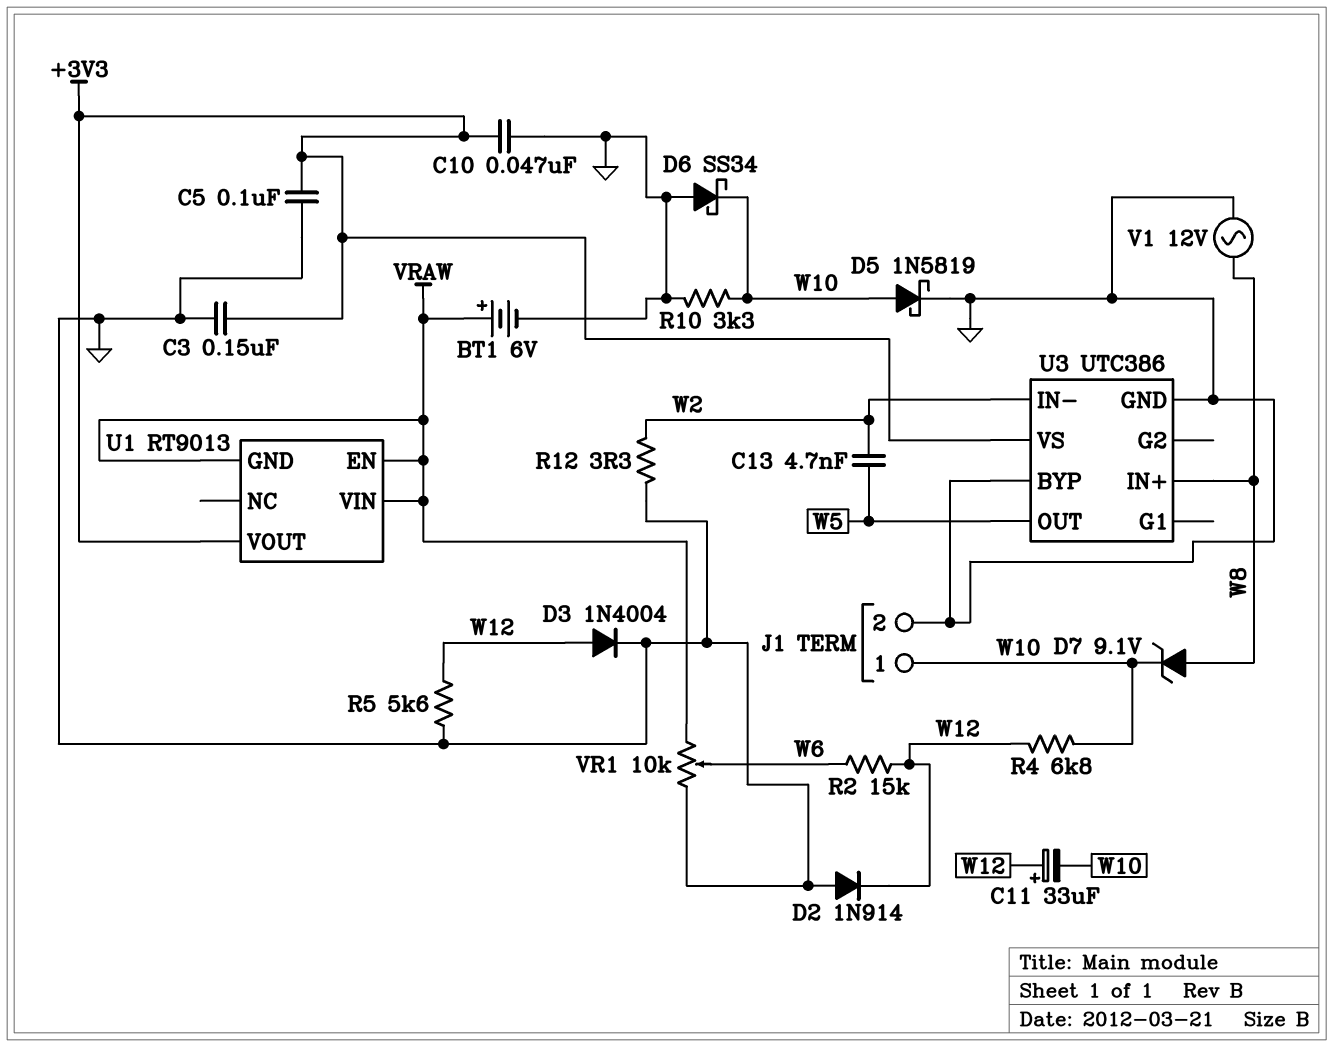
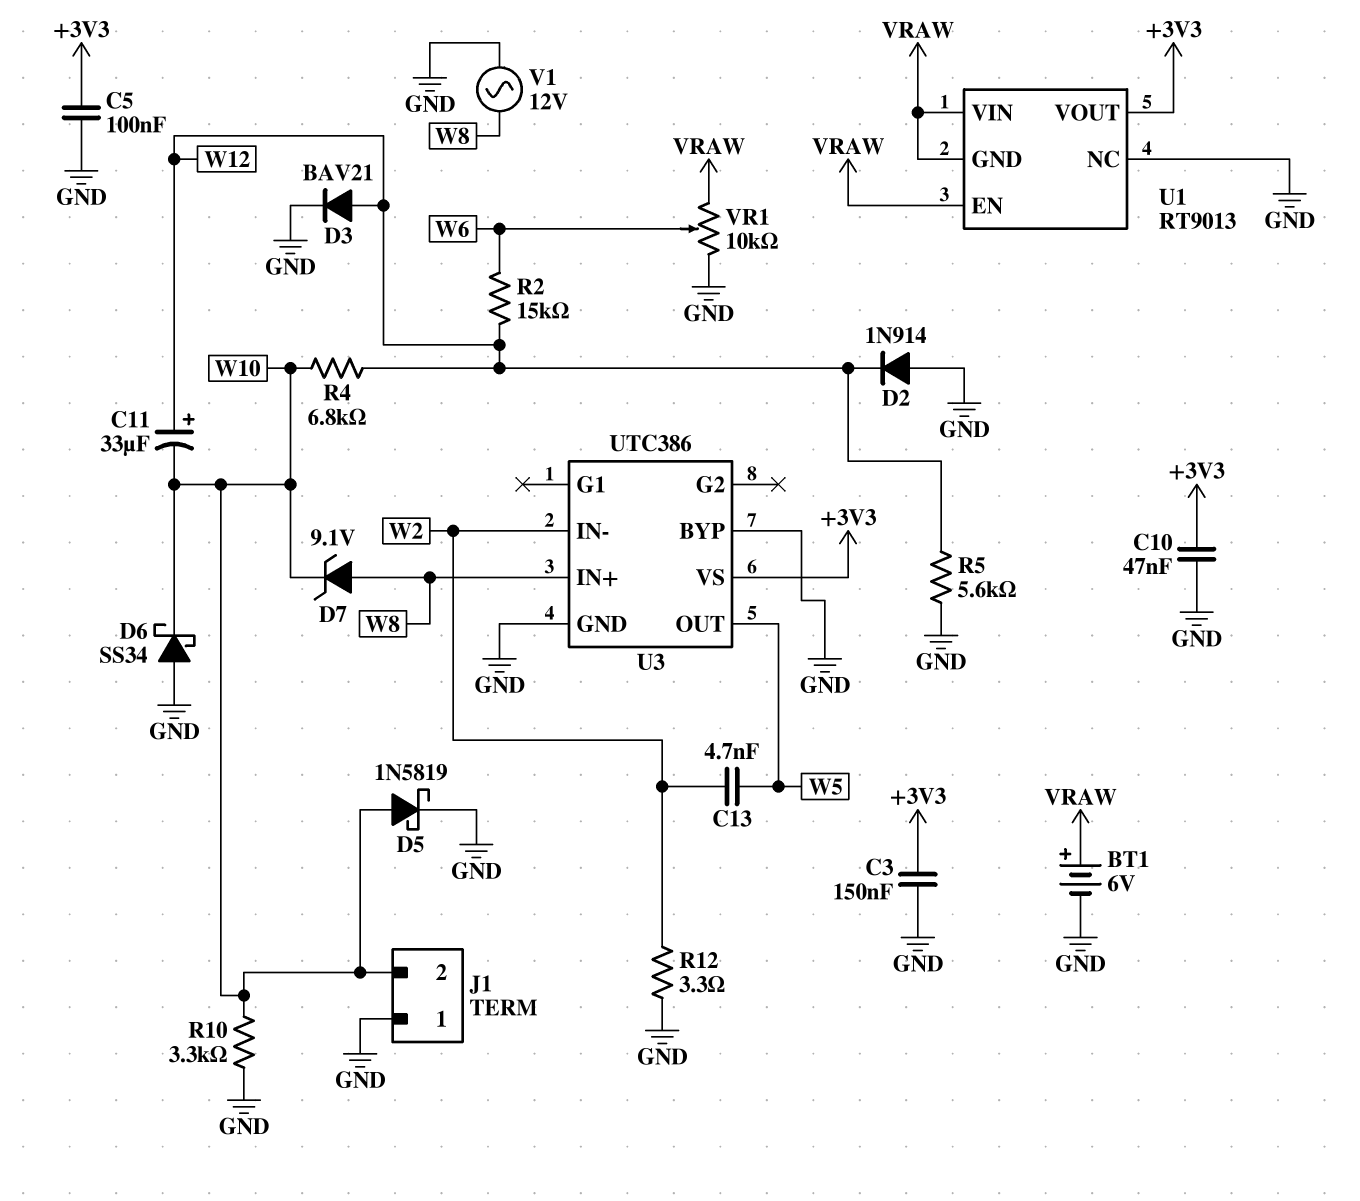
D3: diode 1N4004 (A W12, K GND) -> diode BAV21 (A W12, K GND)
J1 pin 1: W10 -> GND
J1 pin 2: GND -> W10
U1 pin NC: none -> GND

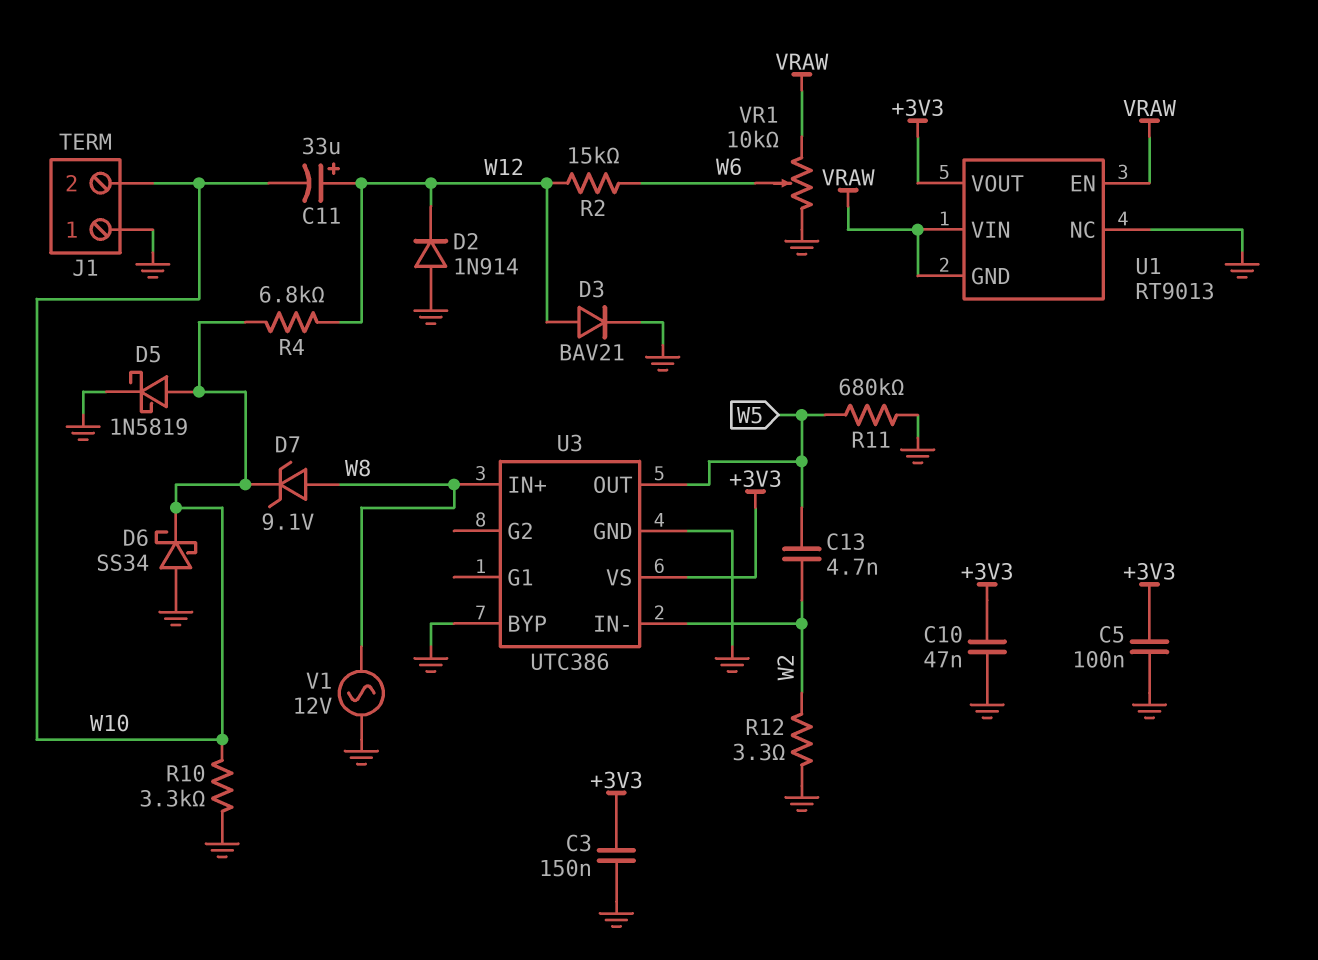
BT1: 6V (plus VRAW, minus GND) -> none
R5: 5.6k (GND, W12) -> none
R11: none -> 680k (GND, W5)

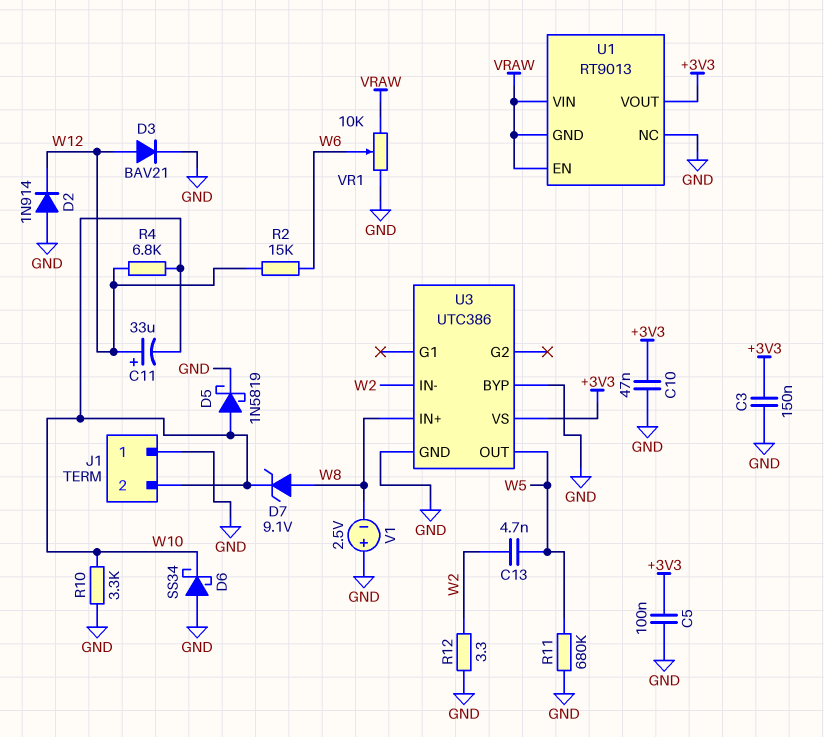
V1: AC 12V (GND, W8) -> 2.5V (plus GND, minus W8)

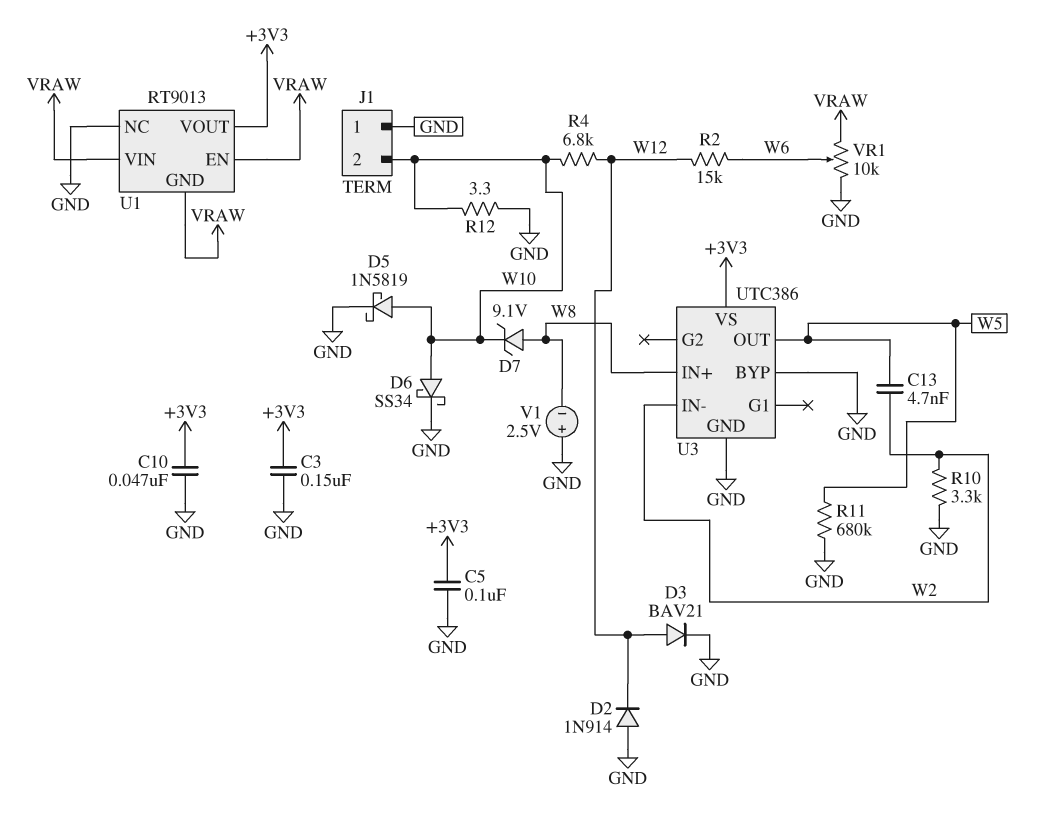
C11: 33uF (plus W12, minus W10) -> none
D6: schottky SS34 (A GND, K W10) -> schottky SS34 (A W10, K GND)
R10: 3.3k (GND, W10) -> 3.3k (GND, W2)
R12: 3.3 (GND, W2) -> 3.3 (GND, W10)

